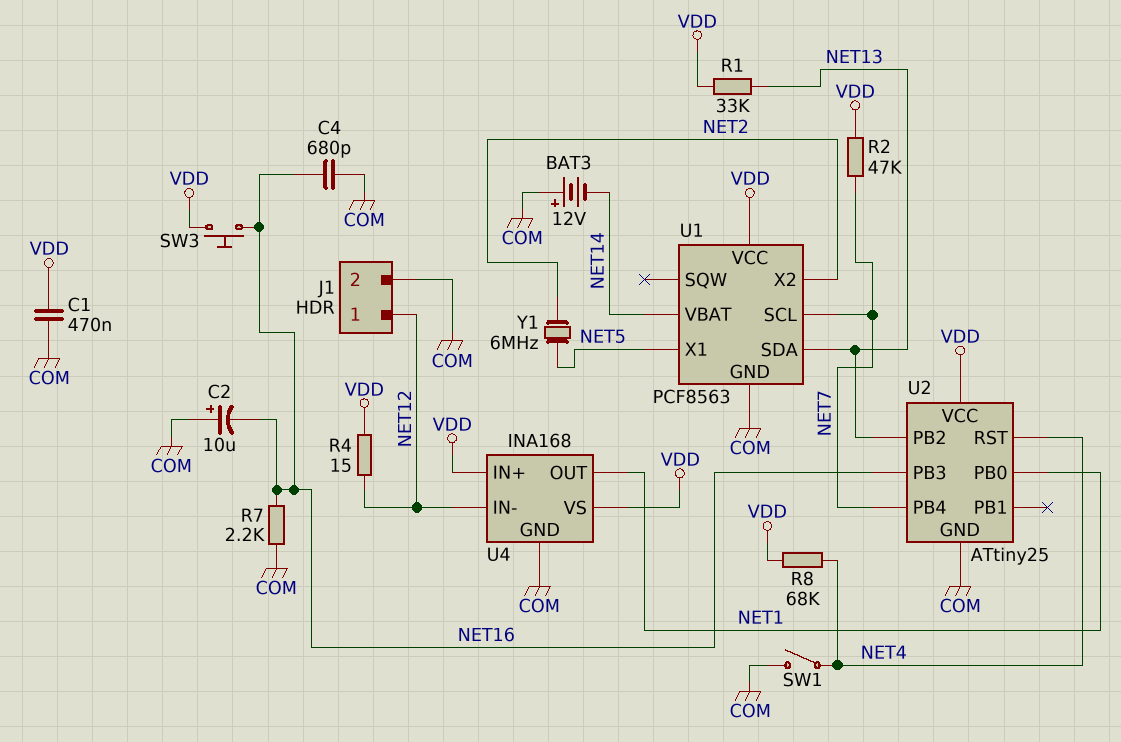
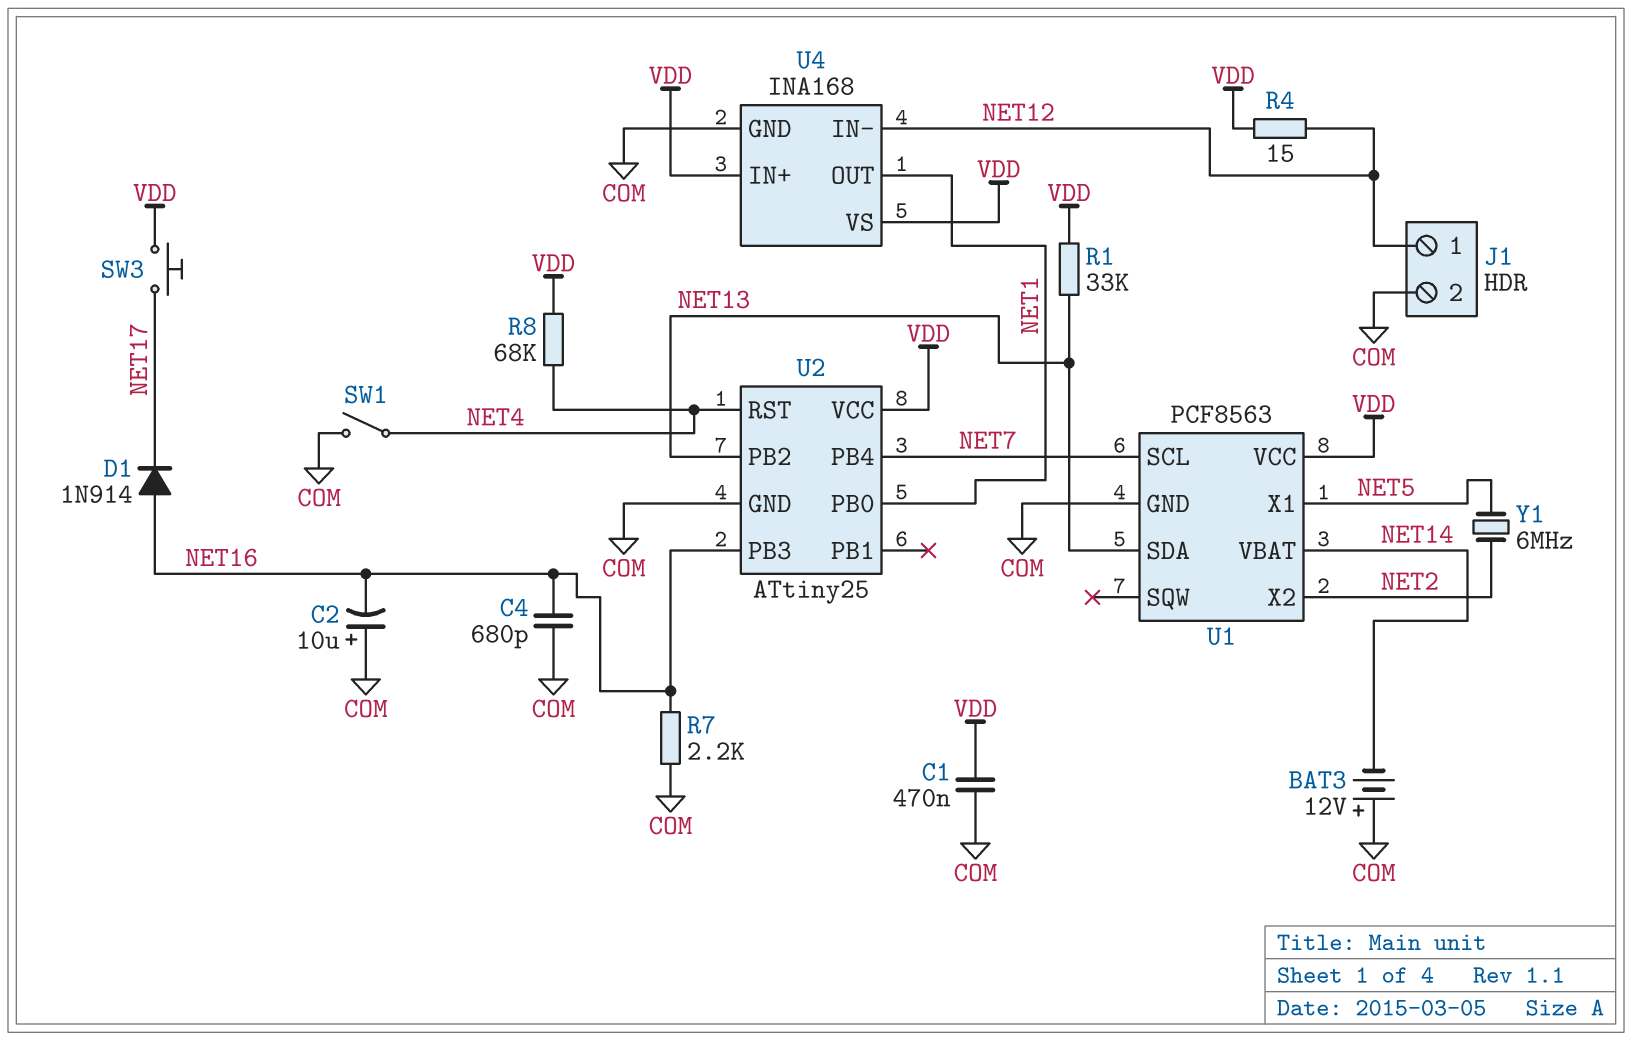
D1: none -> diode 1N914 (A NET16, K NET17)
R2: 47k (NET7, VDD) -> none
SW3: button (NET16, VDD) -> button (NET17, VDD)

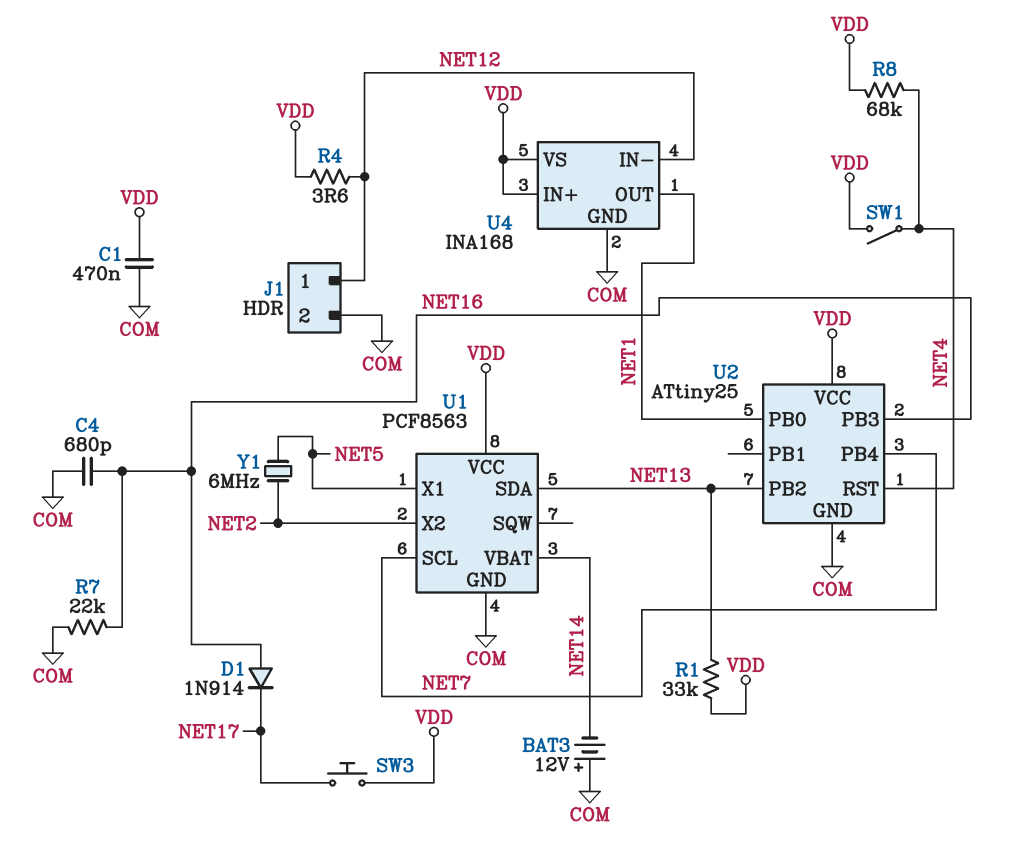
C2: 10uF (plus COM, minus NET16) -> none
R4: 15 (NET12, VDD) -> 3.6 (NET12, VDD)
R7: 2.2k (COM, NET16) -> 22k (COM, NET16)
SW1: switch (COM, NET4) -> switch (NET4, VDD)

